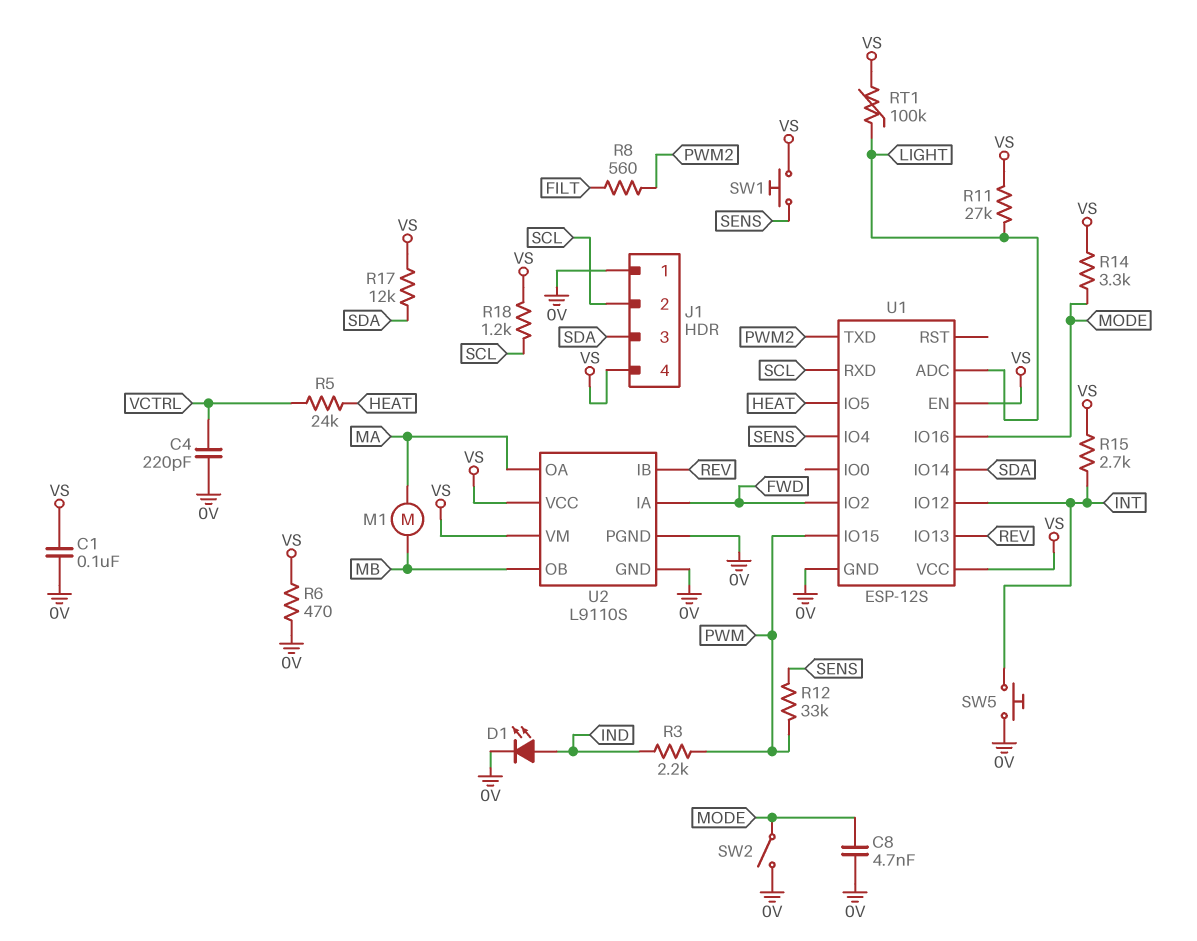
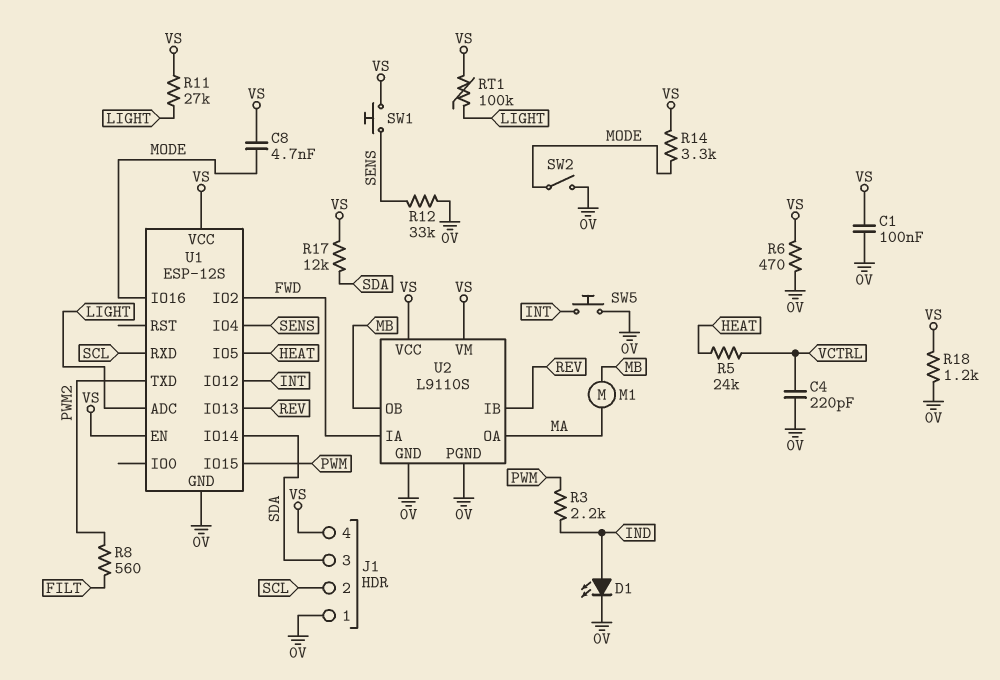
C8: 4.7nF (0V, MODE) -> 4.7nF (MODE, VS)
R12: 33k (PWM, SENS) -> 33k (0V, SENS)
R15: 2.7k (INT, VS) -> none
R18: 1.2k (SCL, VS) -> 1.2k (0V, VS)

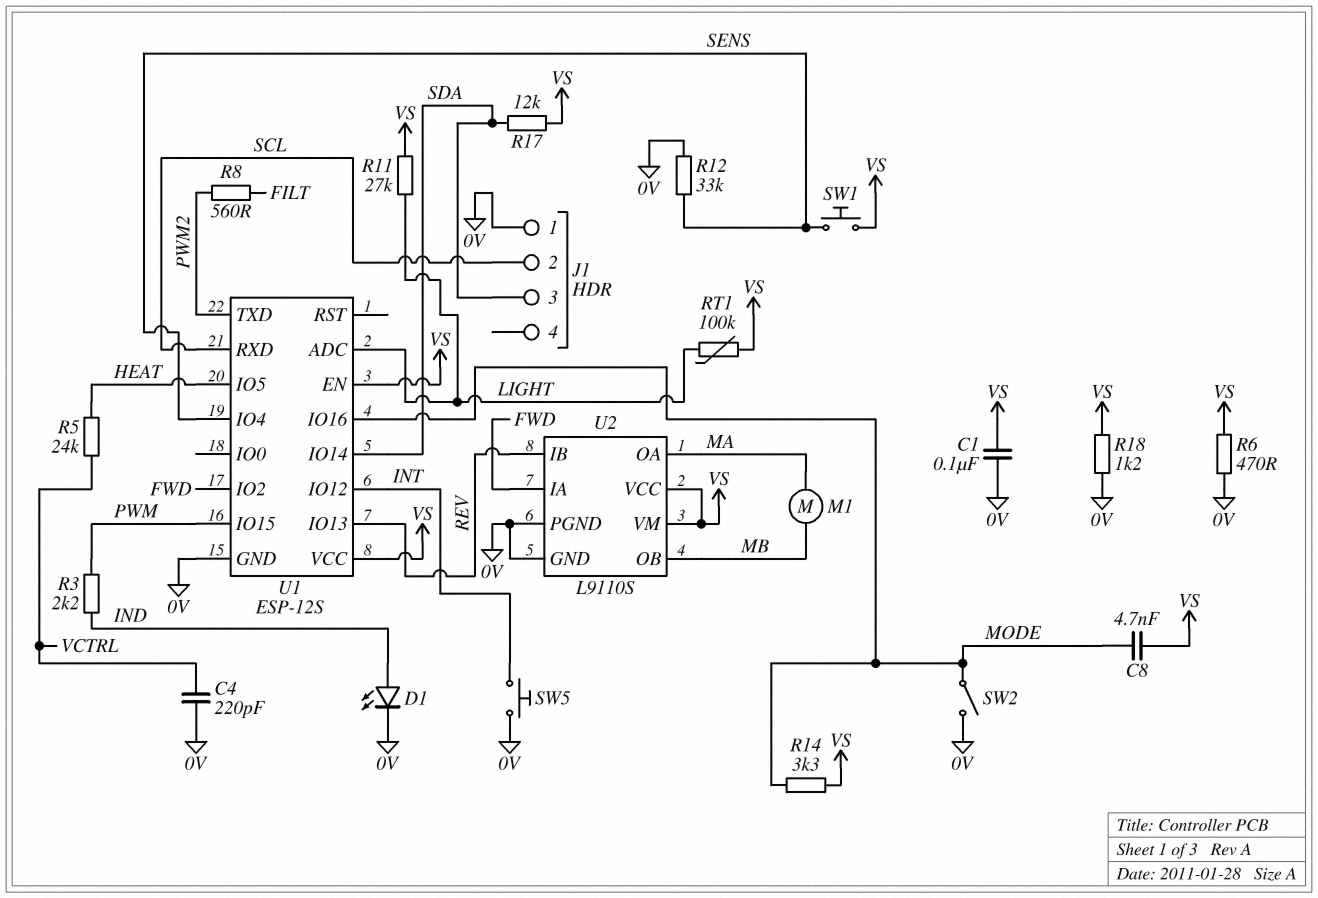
J1 pin 4: VS -> none

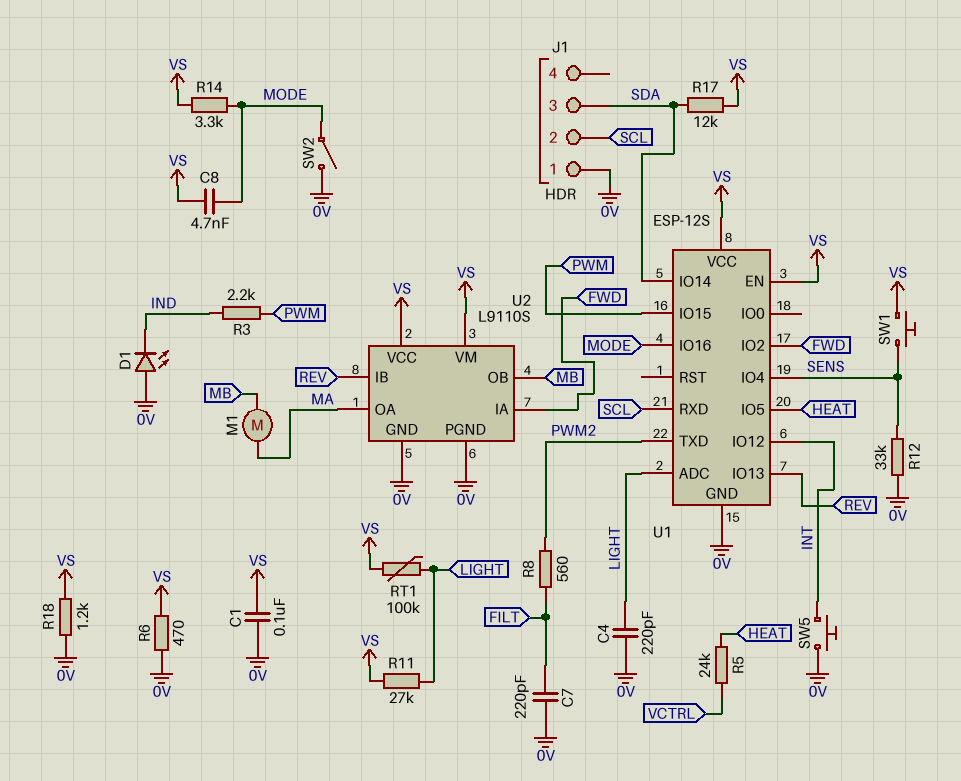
C4: 220pF (0V, VCTRL) -> 220pF (0V, LIGHT)
C7: none -> 220pF (0V, FILT)
D1: LED (A IND, K 0V) -> LED (A 0V, K IND)

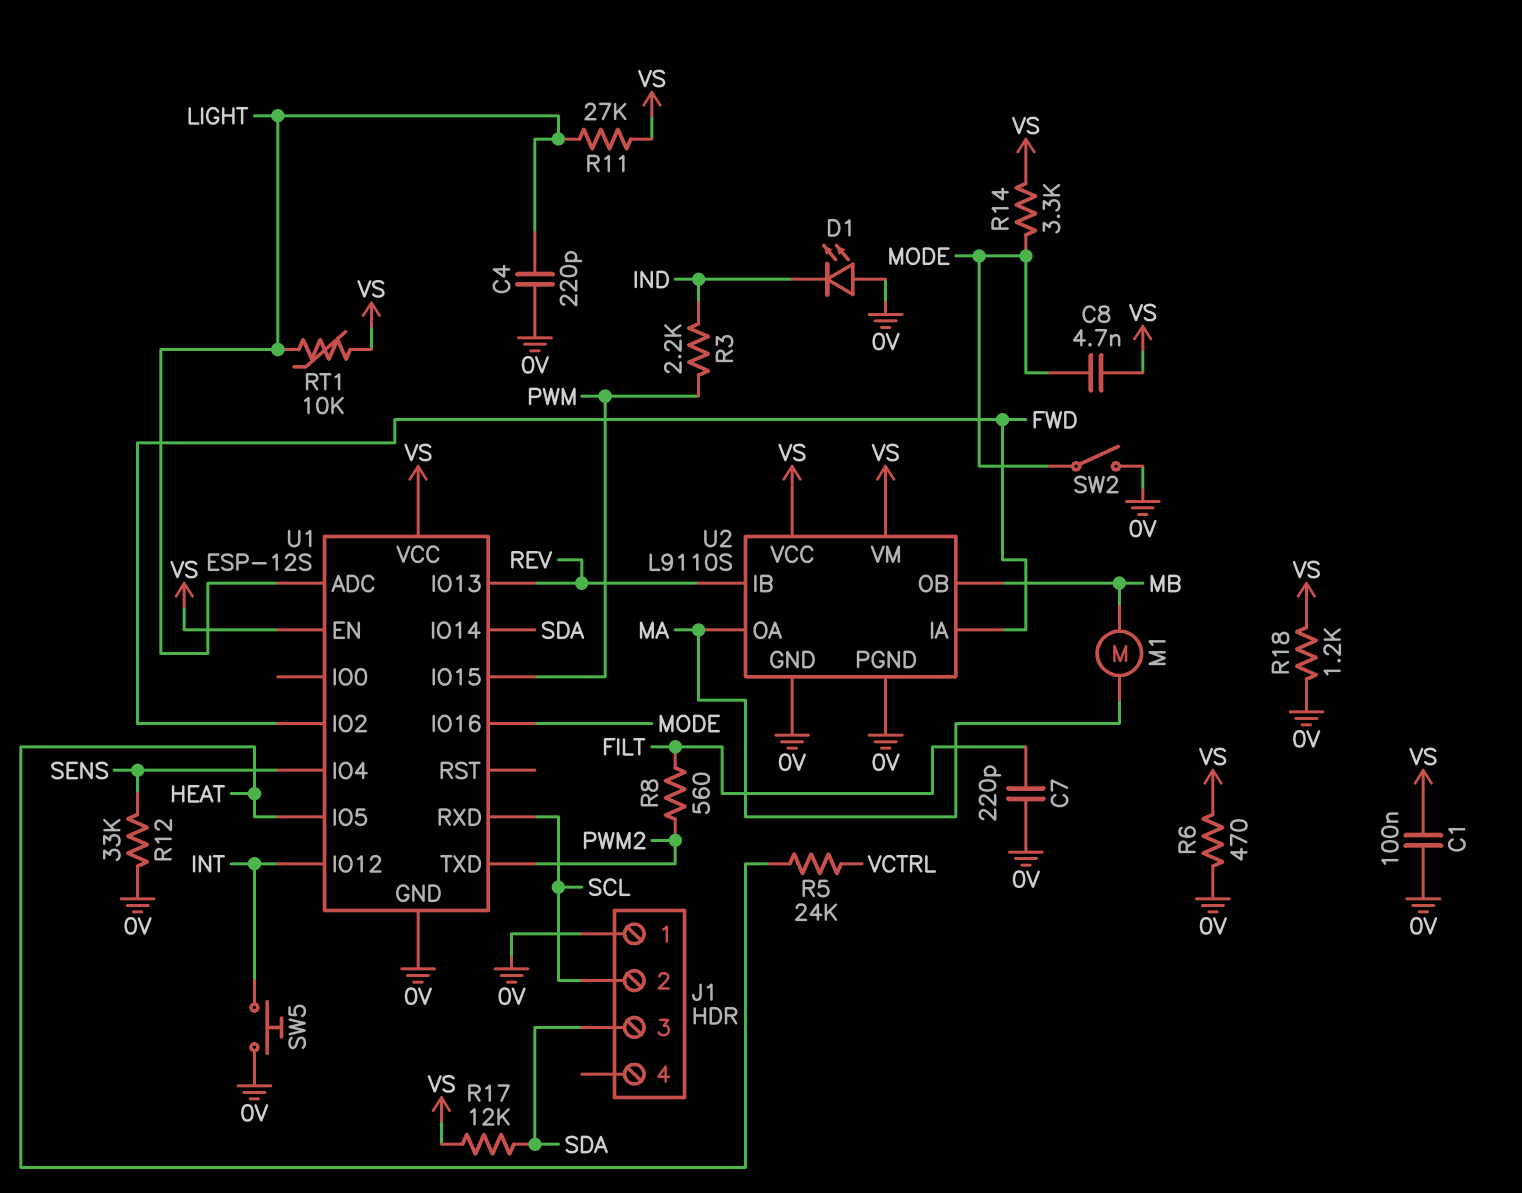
RT1: 100k (LIGHT, VS) -> 10k (LIGHT, VS)
SW1: button (SENS, VS) -> none

